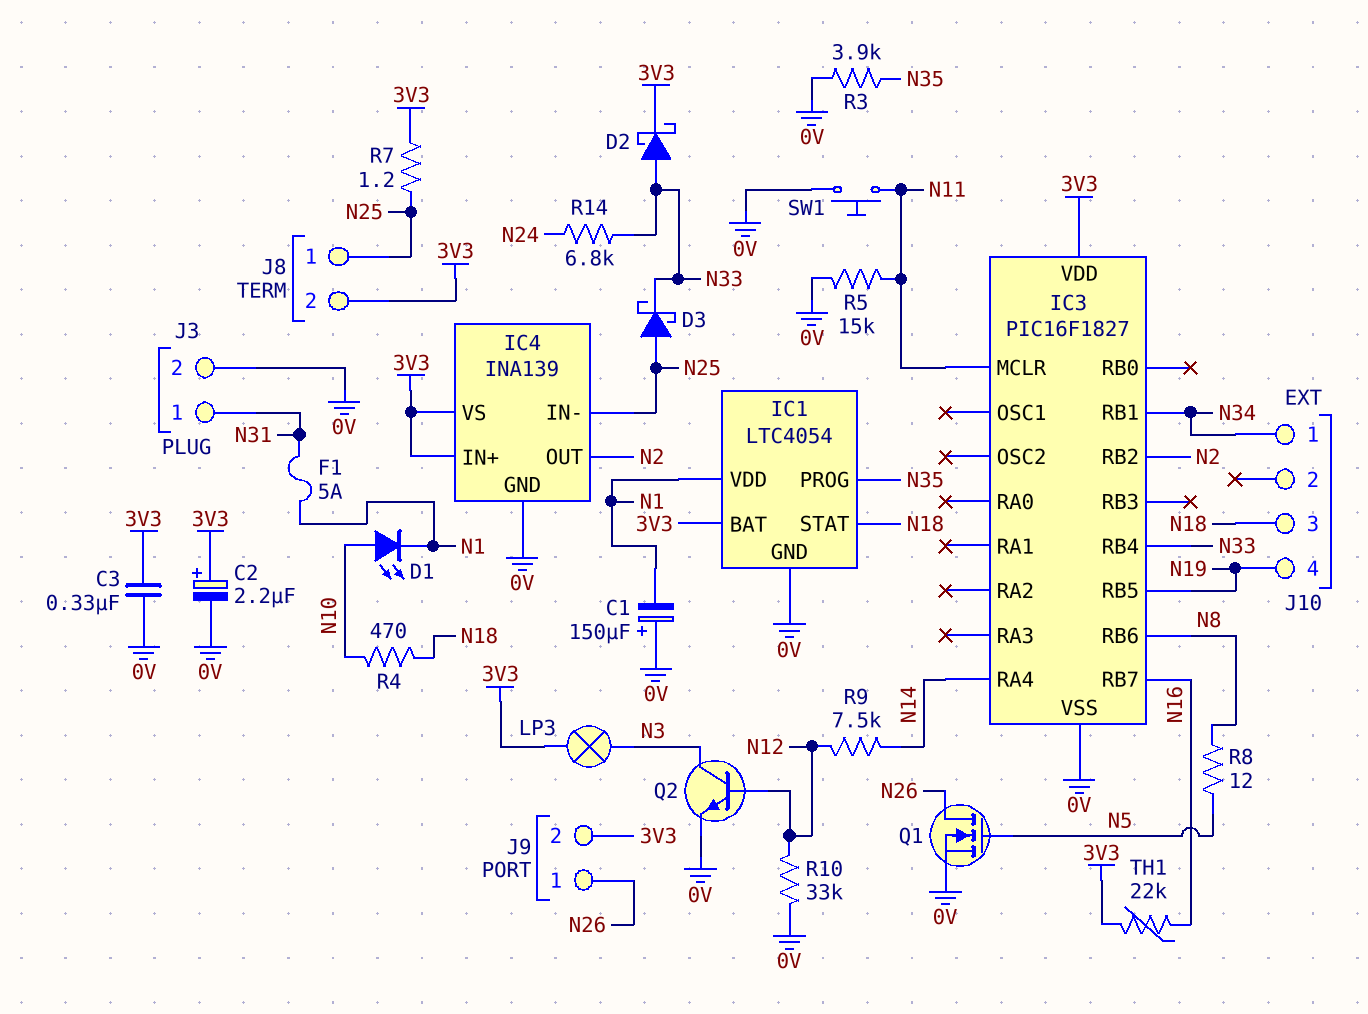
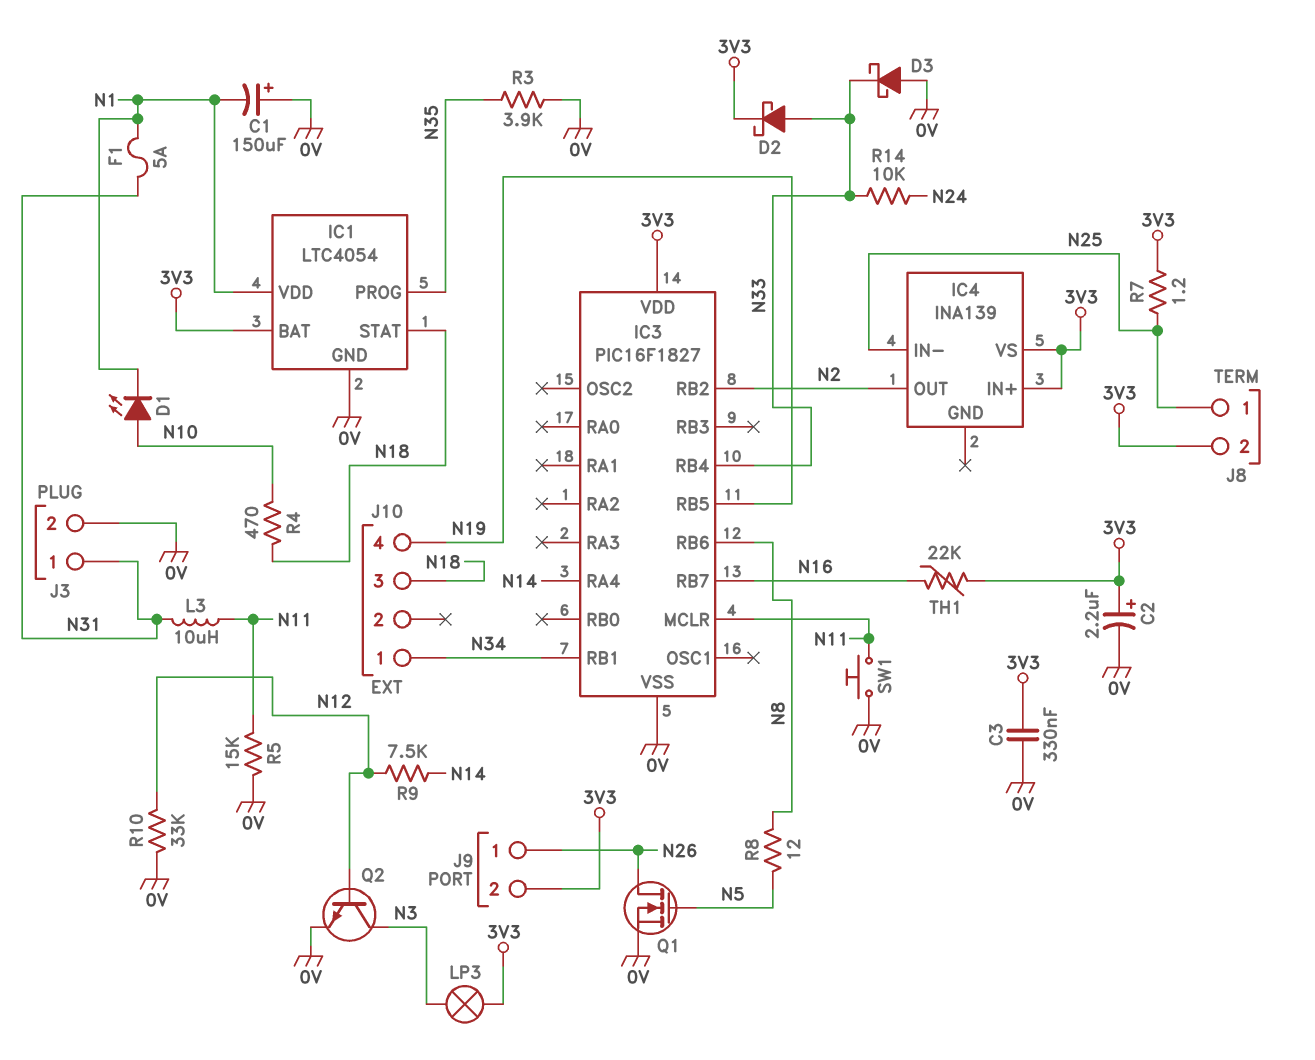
D3: schottky (A N25, K N33) -> schottky (A 0V, K N33)
IC4 pin GND: 0V -> none
L3: none -> 10uH (N11, N31)
R14: 6.8k (N24, N33) -> 10k (N24, N33)

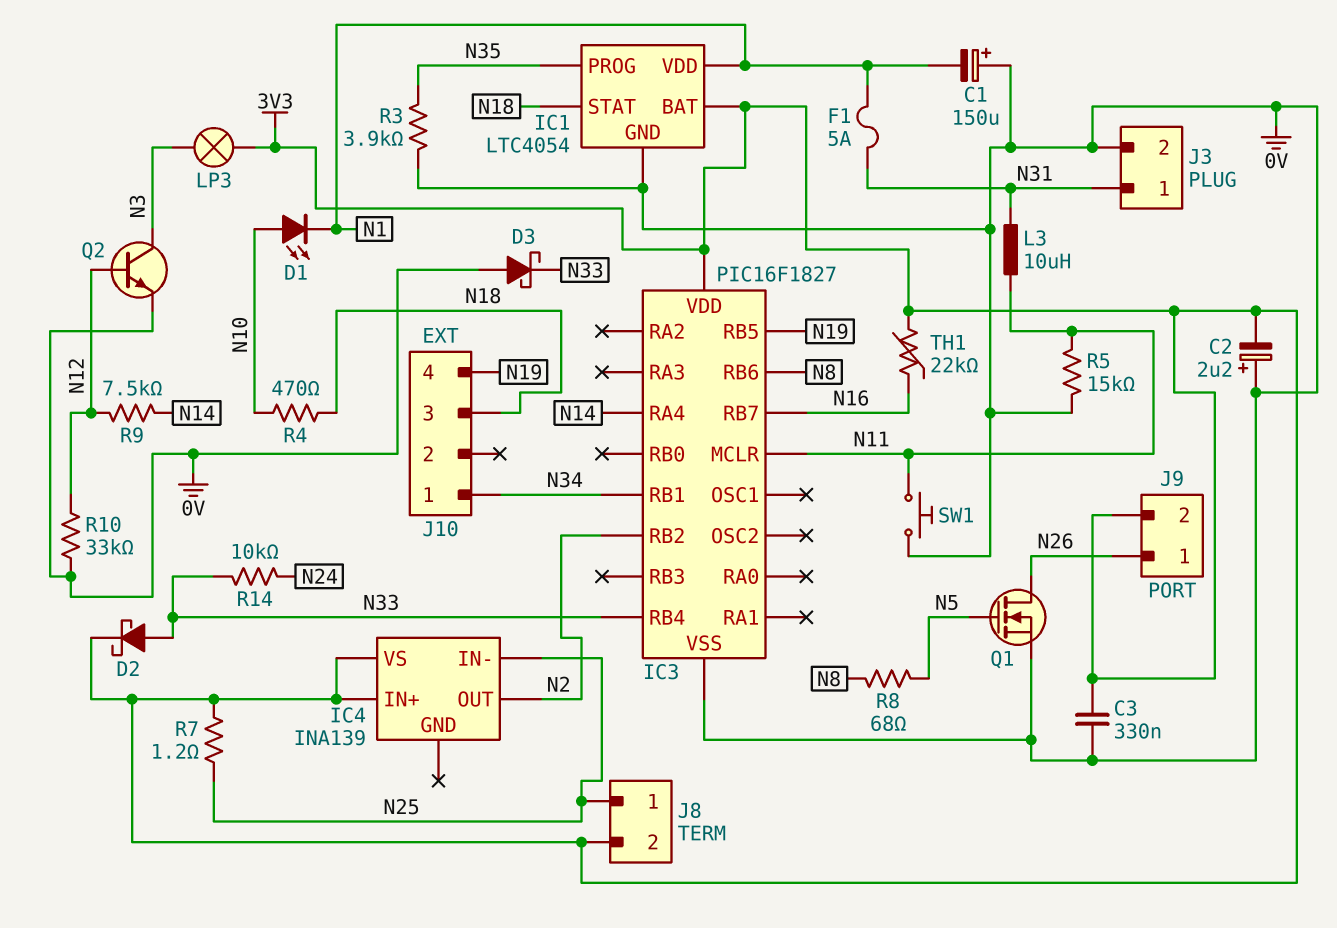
C2: 2.2uF (plus 3V3, minus 0V) -> 2.2uF (plus 0V, minus 3V3)
R8: 12 (N5, N8) -> 68 (N5, N8)

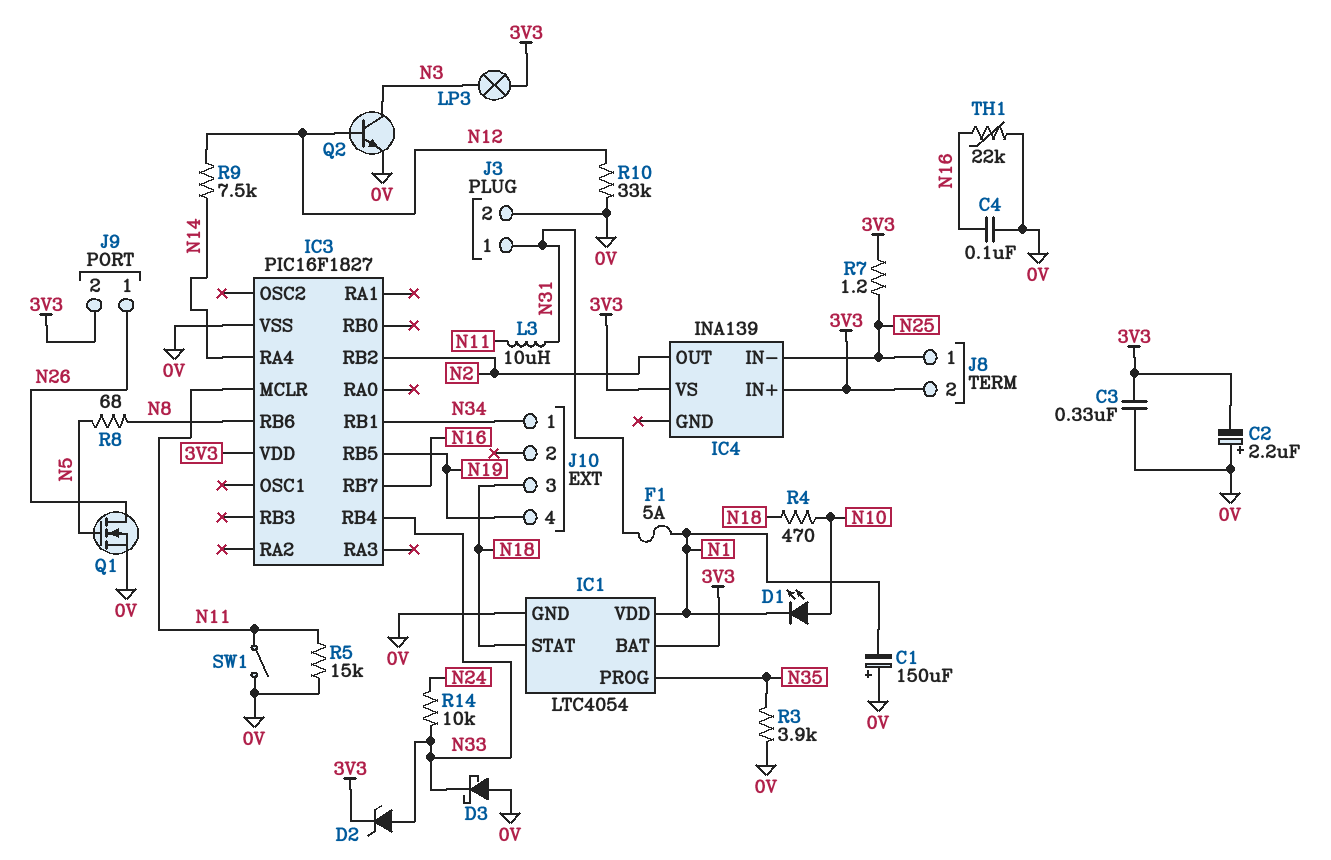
C4: none -> 100nF (0V, N16)
D2: schottky (A N33, K 3V3) -> zener (A N33, K 3V3)
SW1: button (0V, N11) -> switch (0V, N11)
TH1: 22k (3V3, N16) -> 22k (0V, N16)

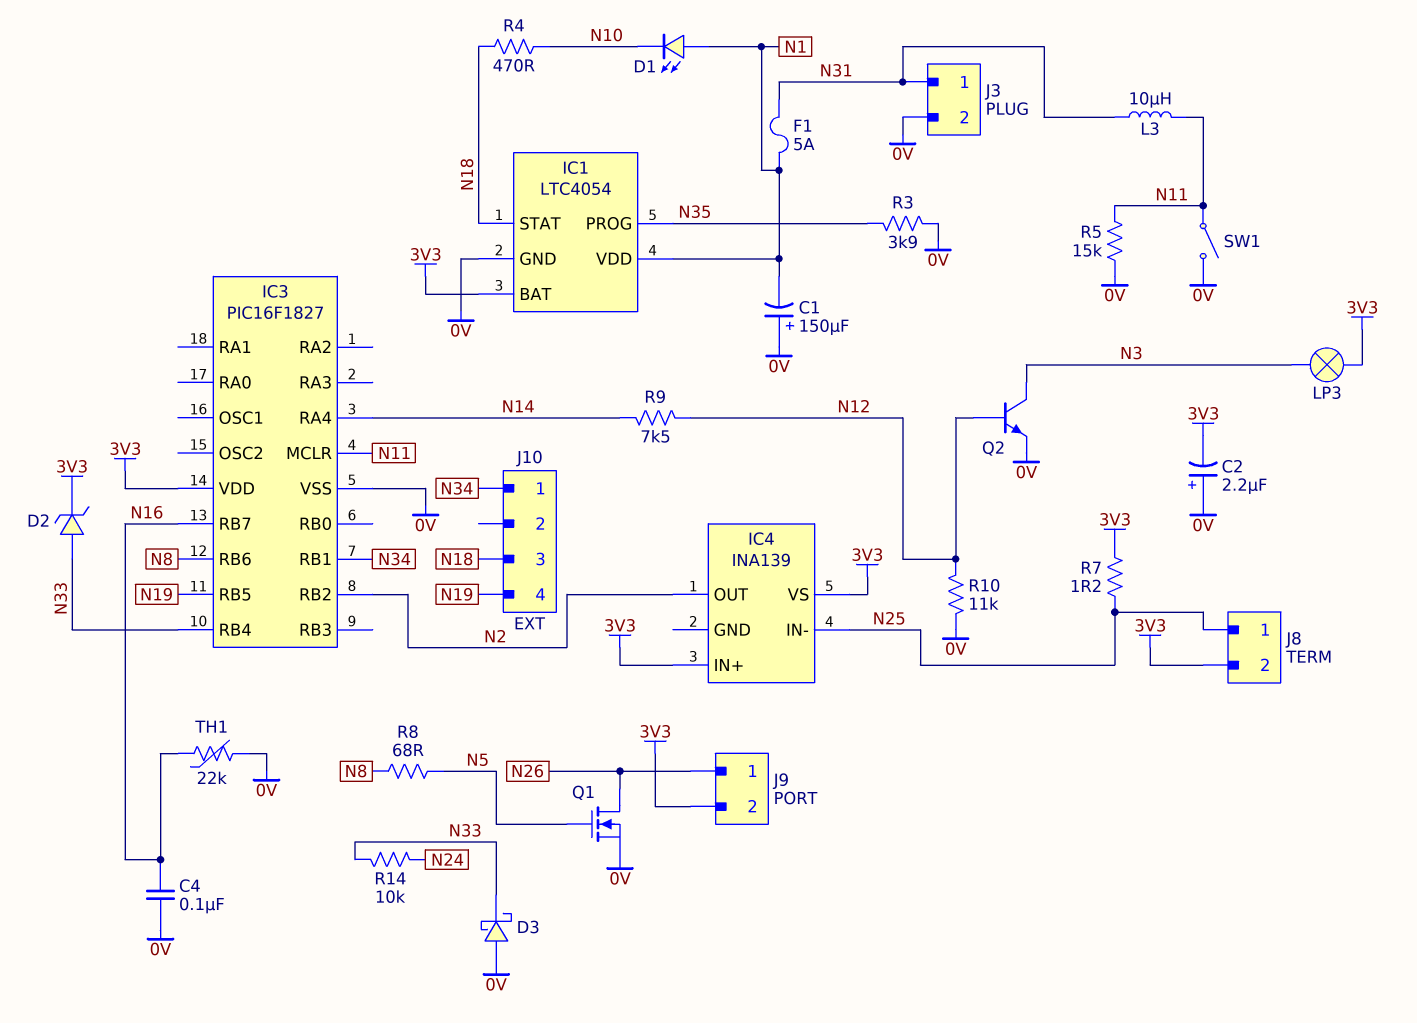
C3: 330nF (0V, 3V3) -> none
D1: LED (A N10, K N1) -> LED (A N1, K N10)
R10: 33k (0V, N12) -> 11k (0V, N12)

